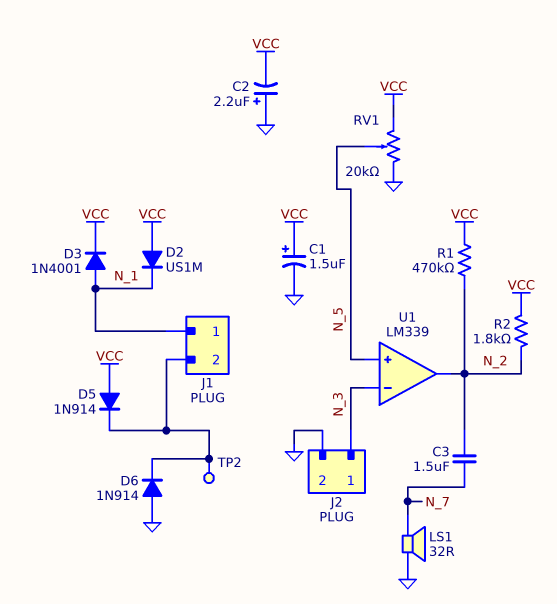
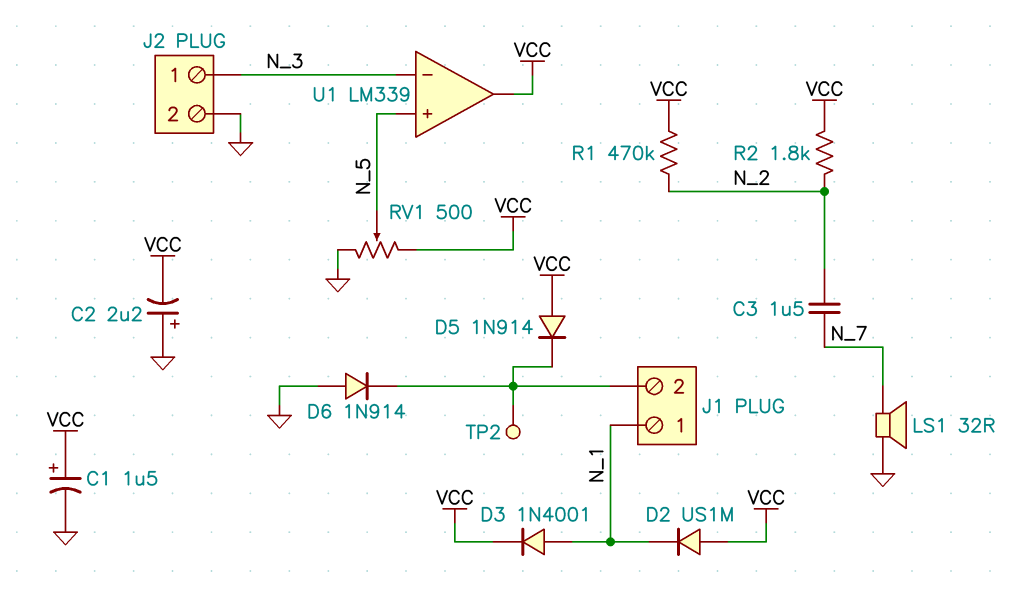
RV1: 20k (GND, VCC, wiper N_5) -> 500 (GND, VCC, wiper N_5)
U1 pin out: N_2 -> VCC

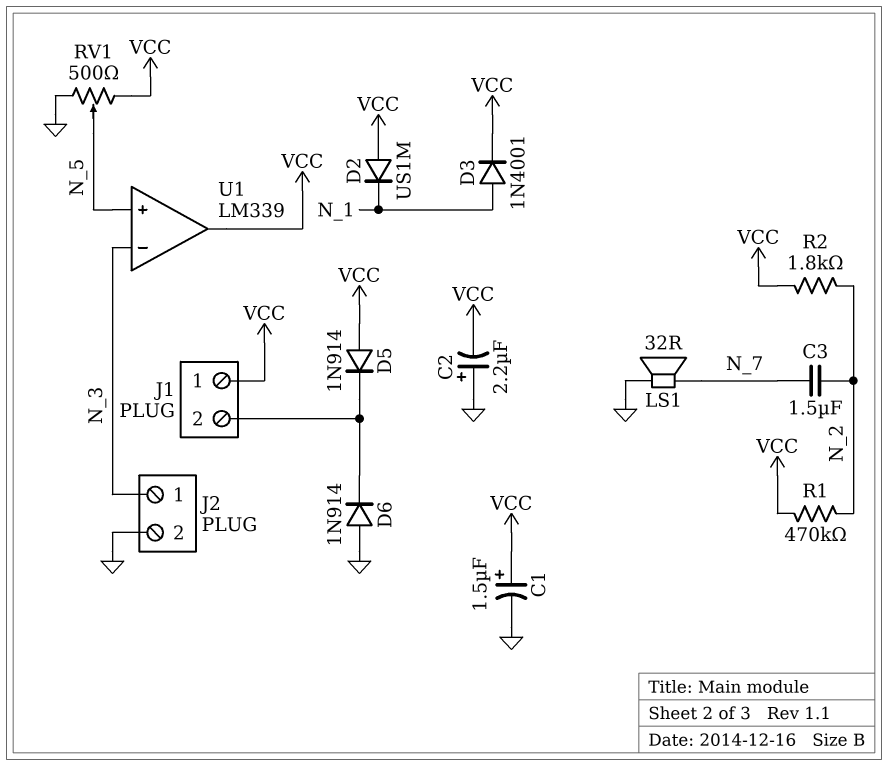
J1 pin 1: N_1 -> VCC
TP2: test point (J1/2) -> none

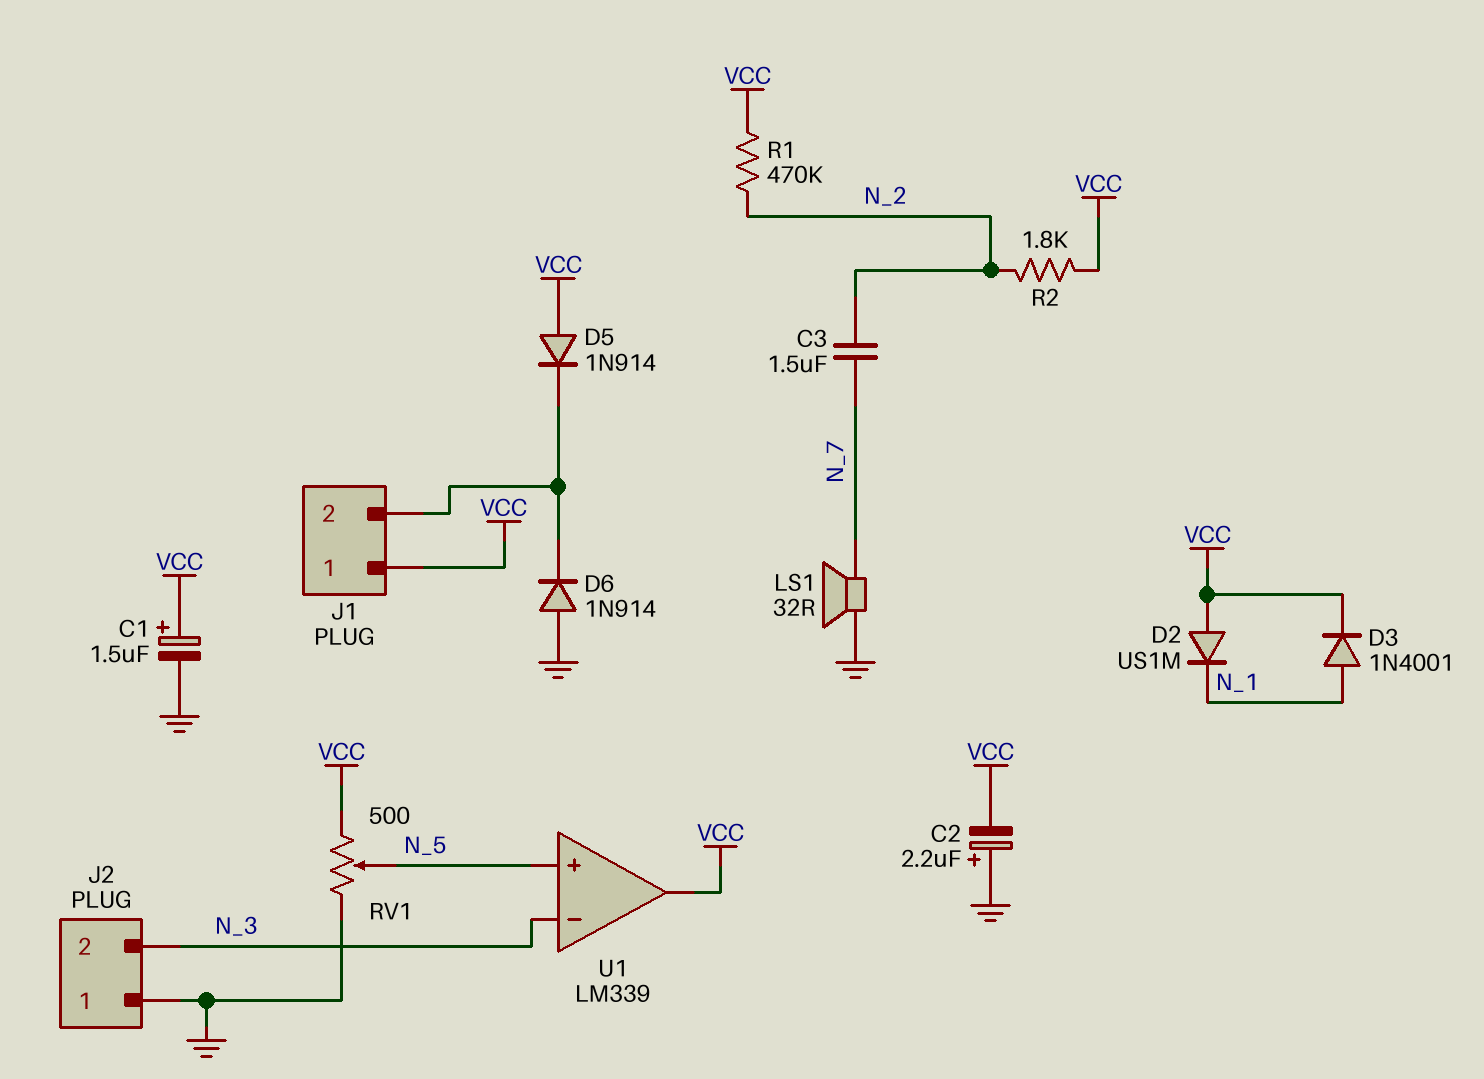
J2 pin 1: N_3 -> GND
J2 pin 2: GND -> N_3

